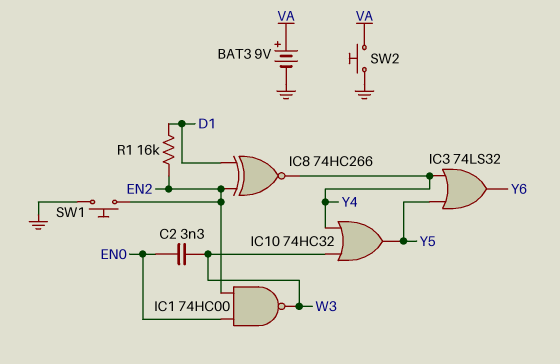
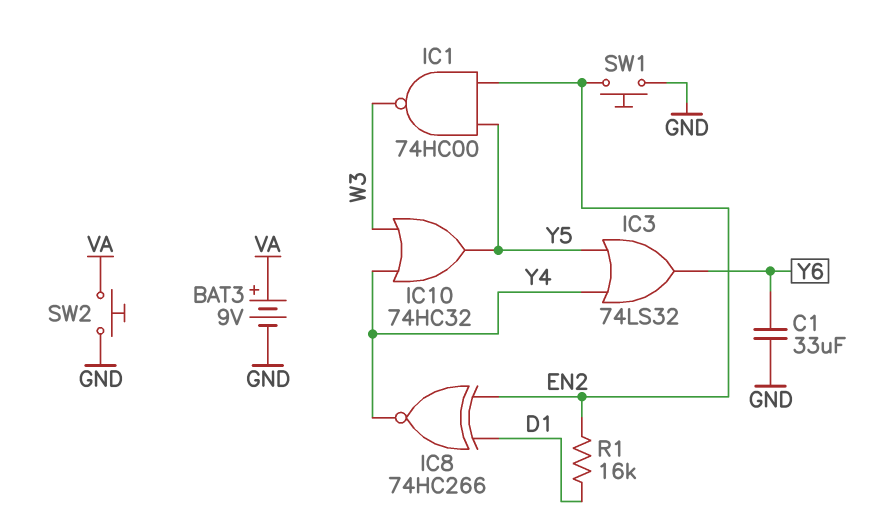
C1: none -> 33uF (GND, Y6)
C2: 3.3nF (EN0, W3) -> none
IC1: NAND 74HC00 (in EN0, in EN2, out W3) -> NAND 74HC00 (in EN2, in Y5, out W3)

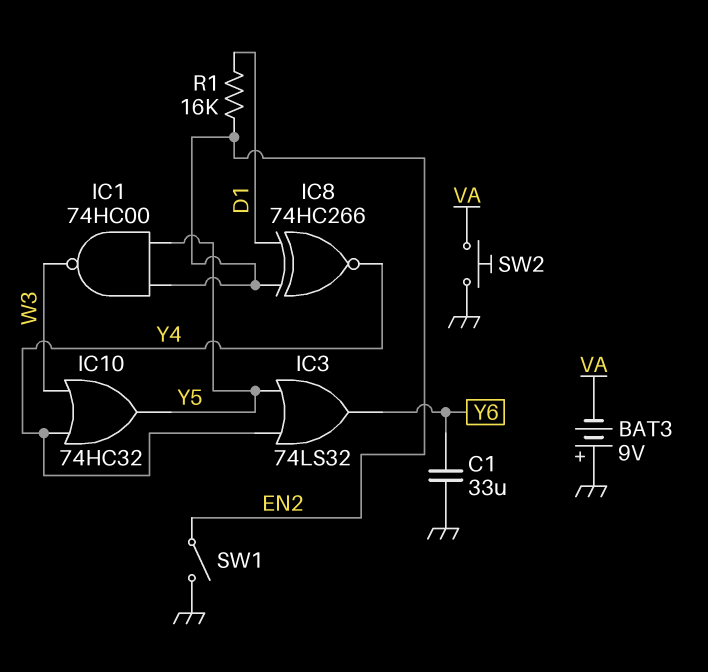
BAT3: 9V (plus VA, minus GND) -> 9V (plus GND, minus VA)
SW1: button (EN2, GND) -> switch (EN2, GND)

